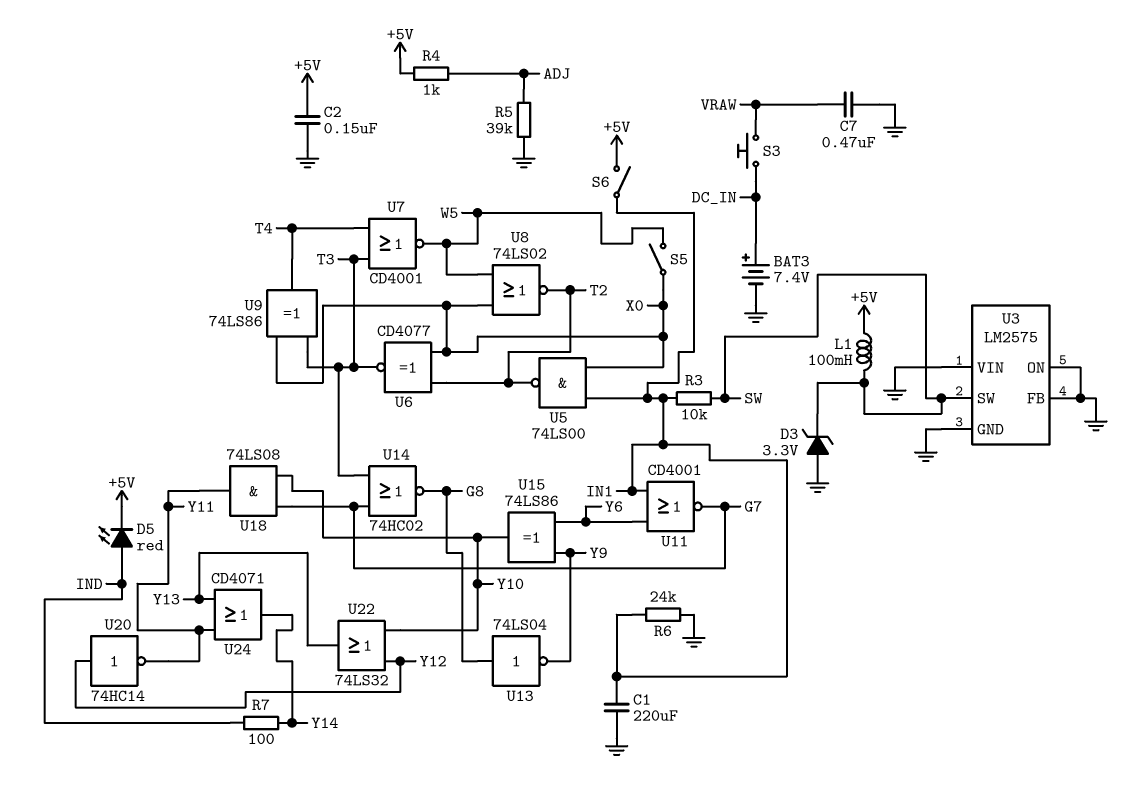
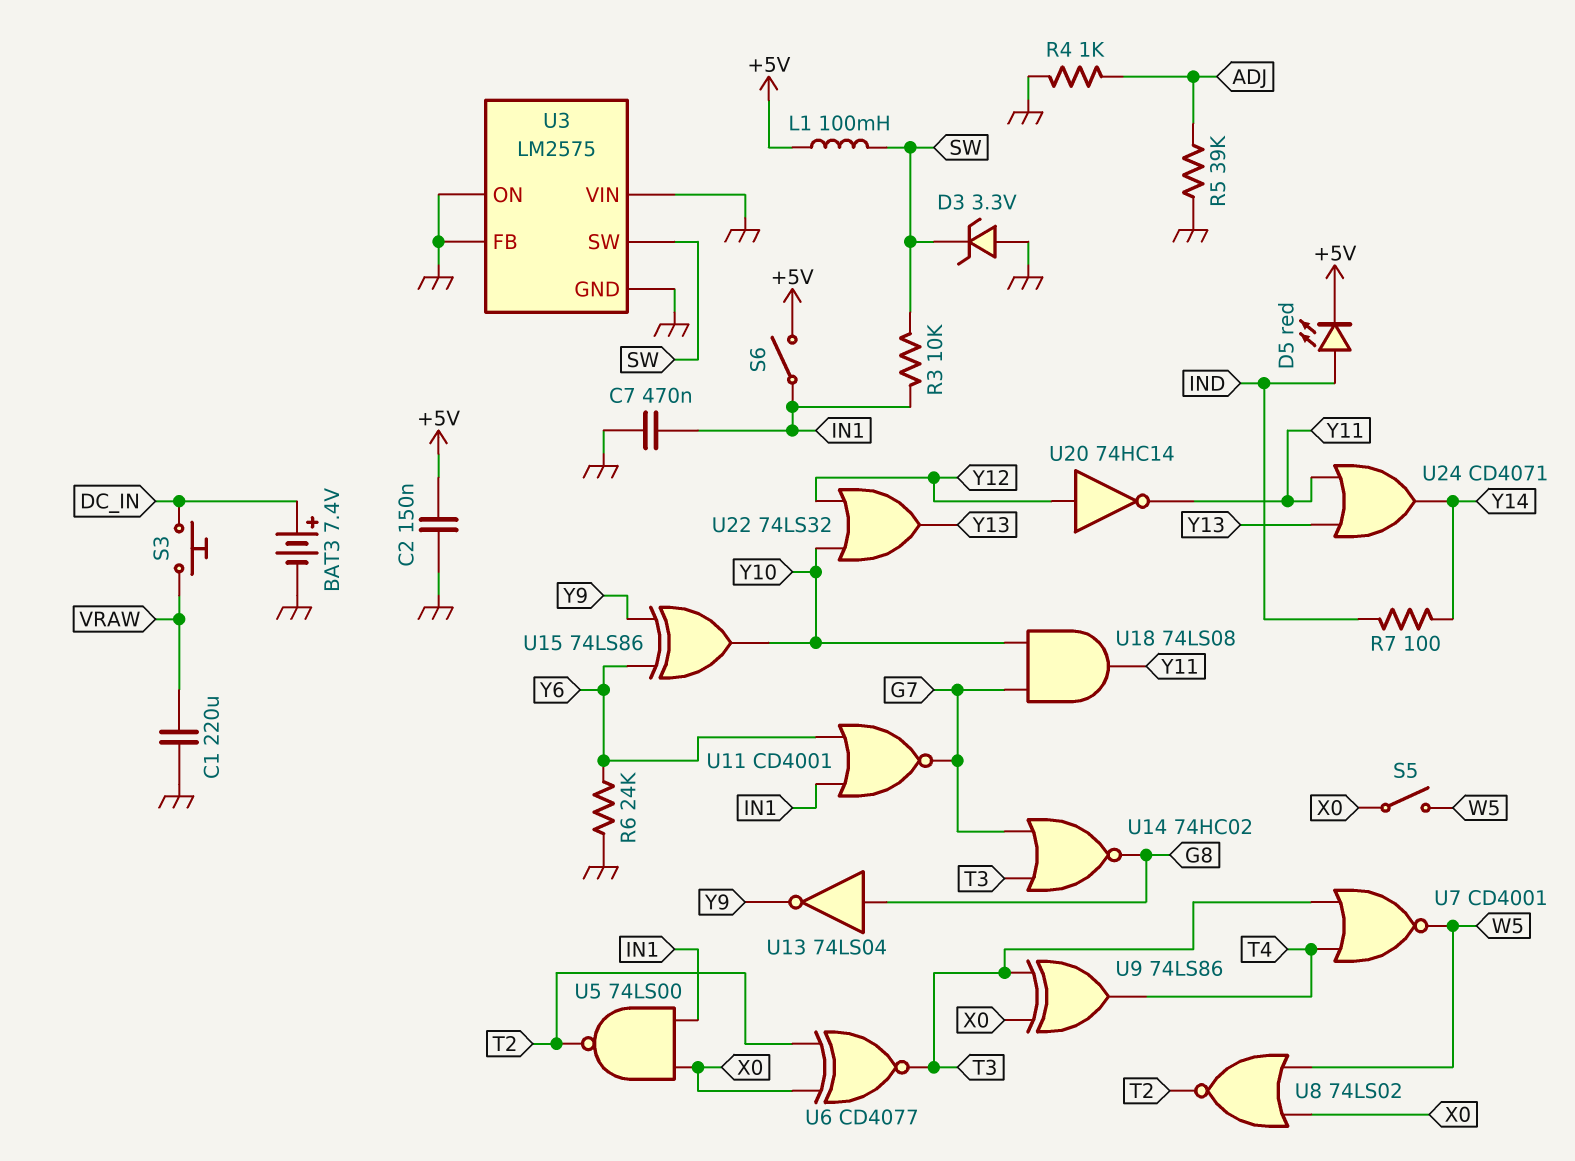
C1: 220uF (GND, IN1) -> 220uF (GND, VRAW)
C7: 470nF (GND, VRAW) -> 470nF (GND, IN1)
R4: 1k (+5V, ADJ) -> 1k (ADJ, GND)
R6: 24k (GND, IN1) -> 24k (GND, Y6)

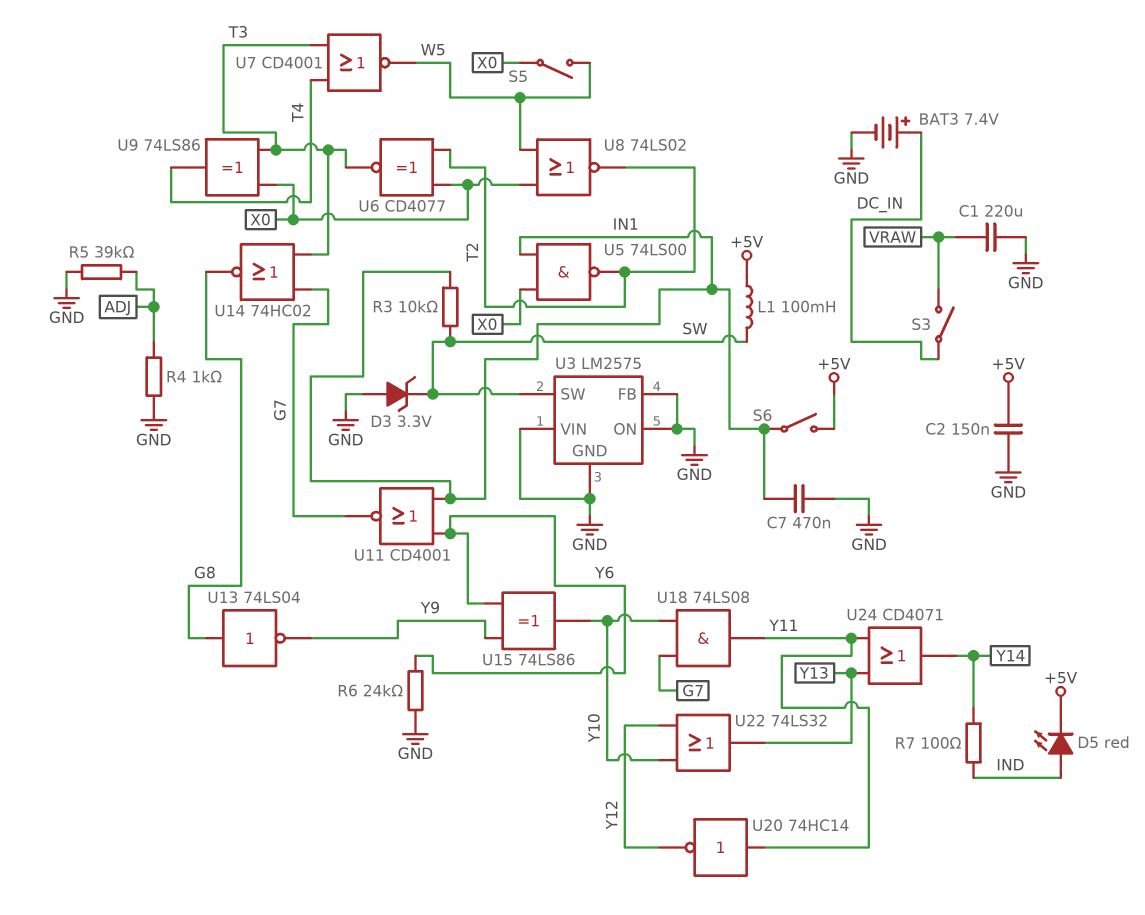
S3: button (DC_IN, VRAW) -> switch (DC_IN, VRAW)
U20: NOT 74HC14 (in Y12, out Y11) -> NOT 74HC14 (in Y11, out Y12)

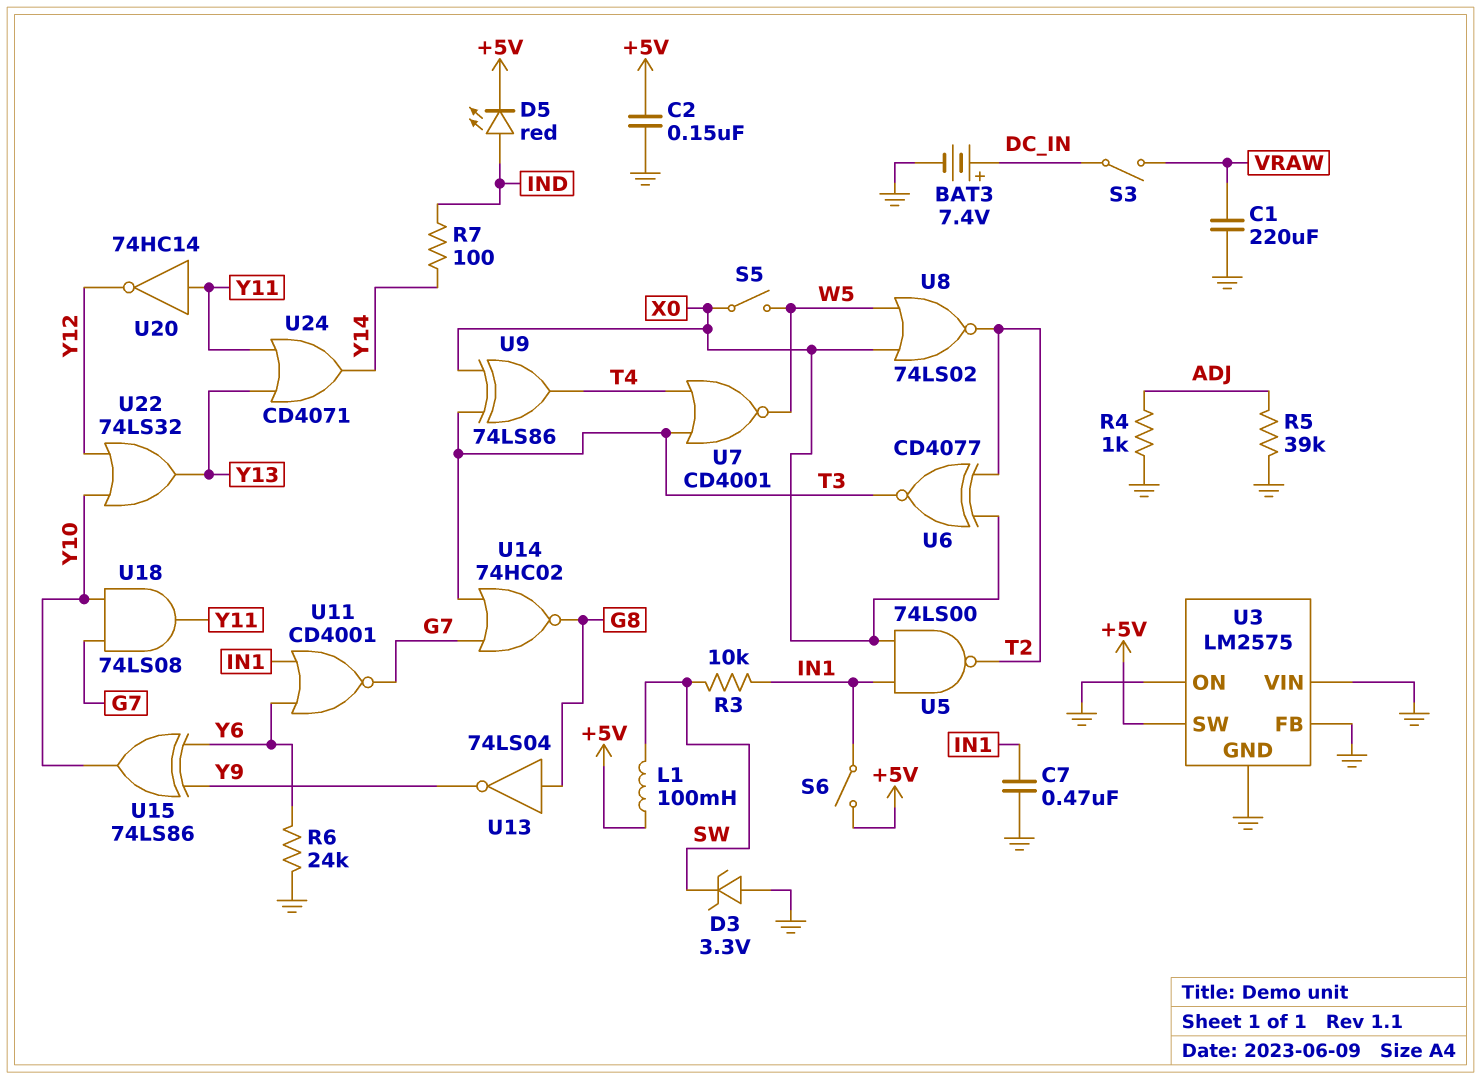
U3 pin SW: SW -> +5V

